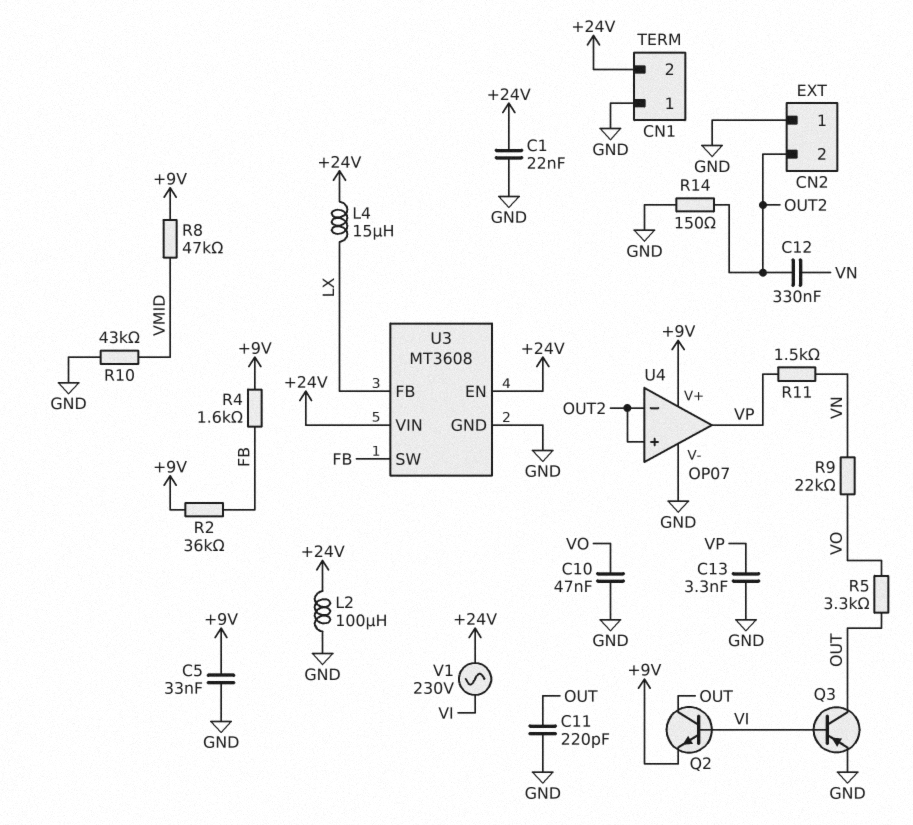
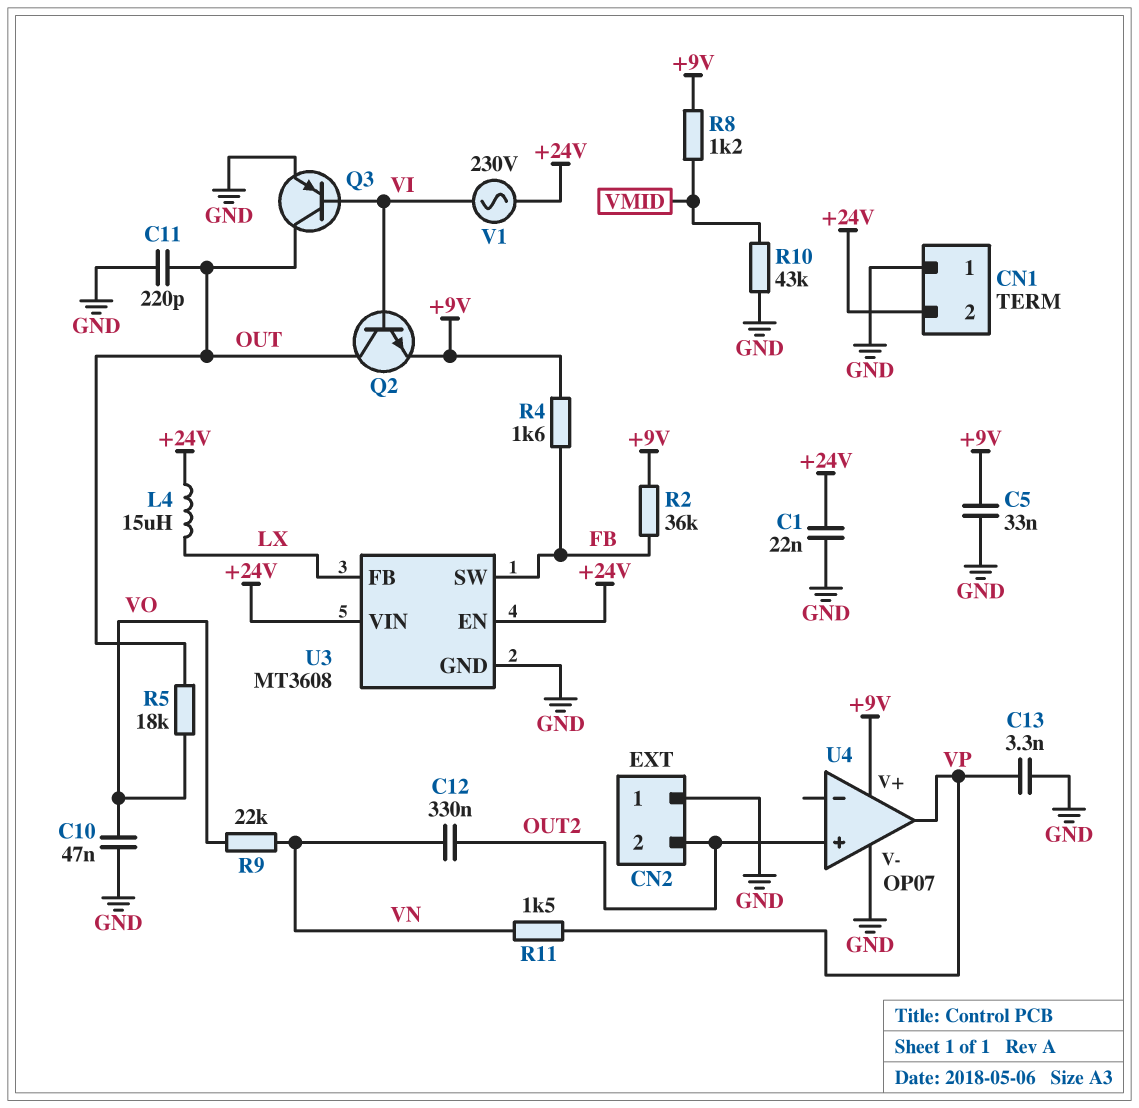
L2: 100uH (+24V, GND) -> none
R5: 3.3k (OUT, VO) -> 18k (OUT, VO)
R8: 47k (+9V, VMID) -> 1.2k (+9V, VMID)
R14: 150 (GND, OUT2) -> none
U4 pin in-: OUT2 -> none

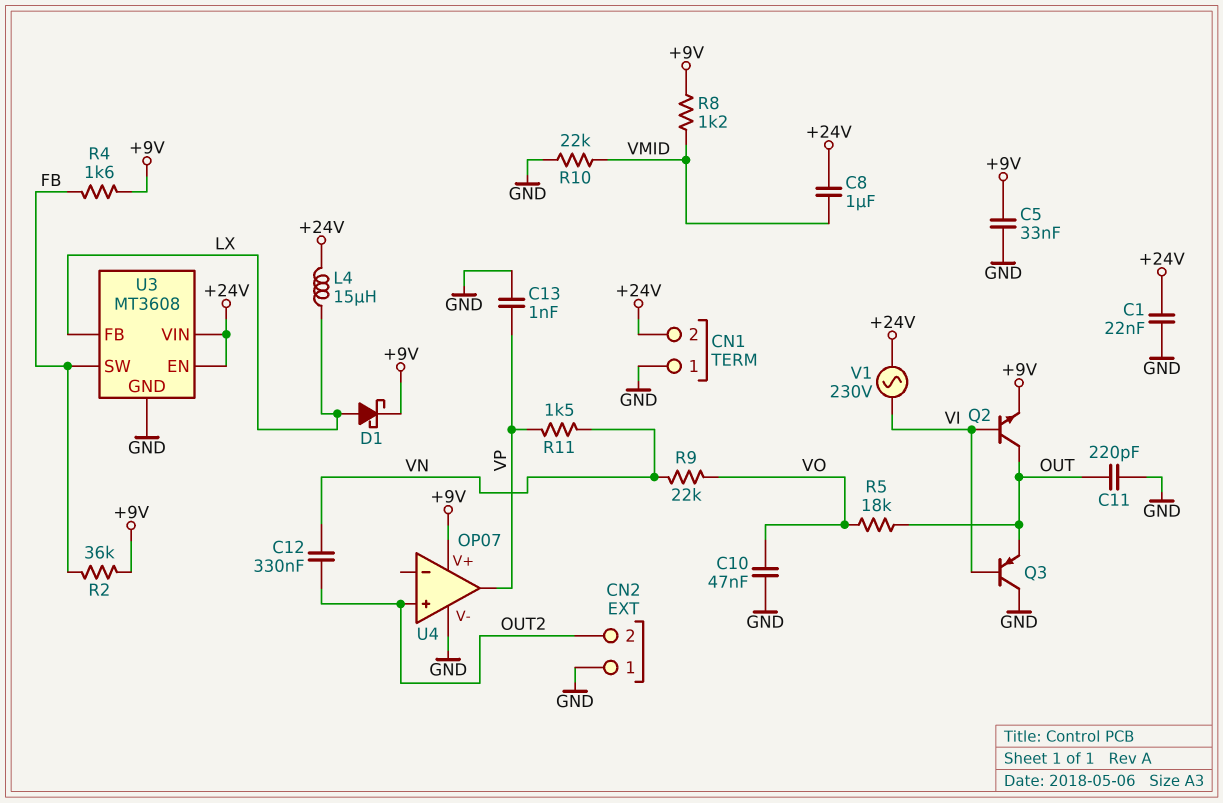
C8: none -> 1uF (+24V, VMID)
C13: 3.3nF (GND, VP) -> 1nF (GND, VP)
D1: none -> schottky (A LX, K +9V)
Q3: PNP (B VI, C OUT, E GND) -> PNP (B VI, C GND, E OUT)
R10: 43k (GND, VMID) -> 22k (GND, VMID)

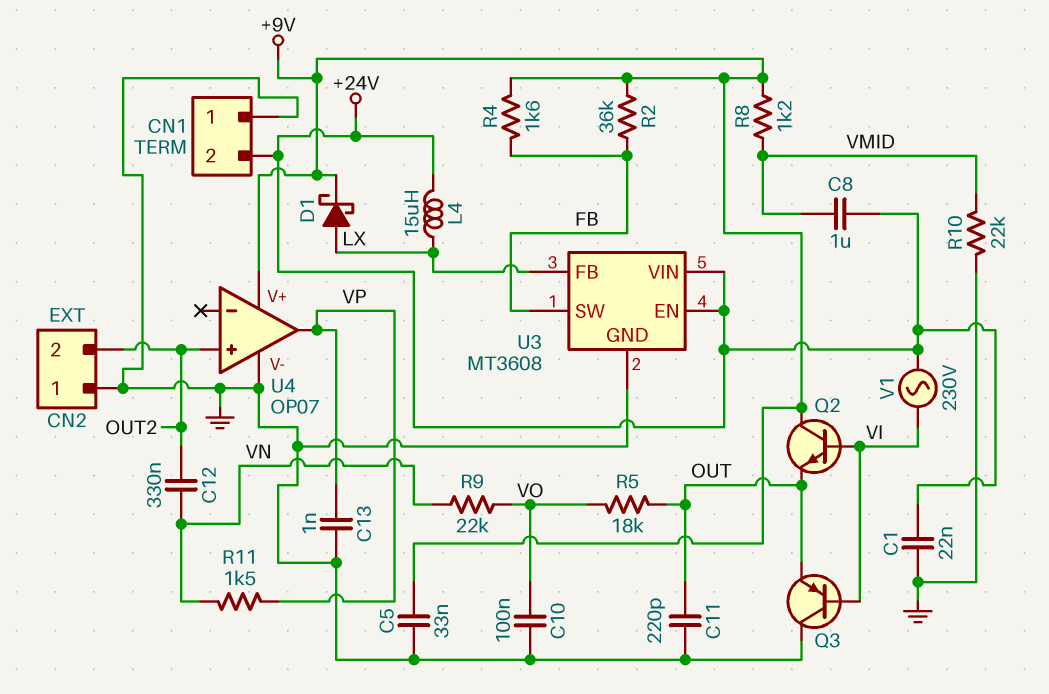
C10: 47nF (GND, VO) -> 100nF (GND, VO)
Q2: NPN (B VI, C OUT, E +9V) -> NPN (B VI, C +9V, E OUT)

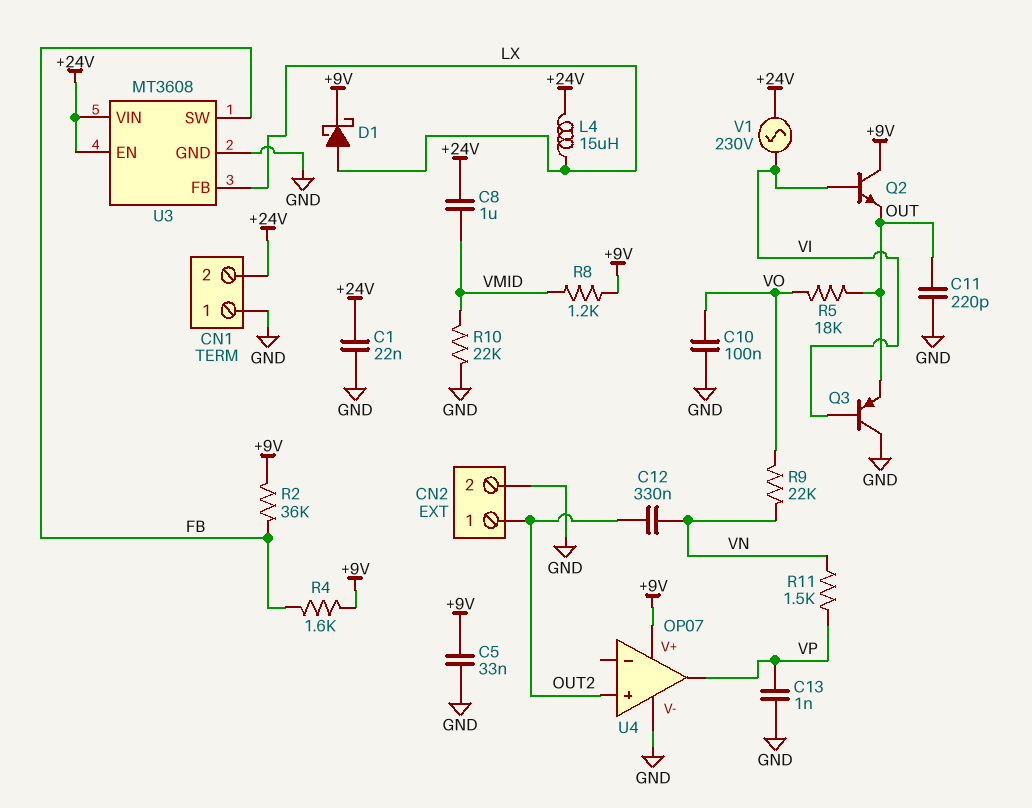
CN2 pin 1: GND -> OUT2
CN2 pin 2: OUT2 -> GND

